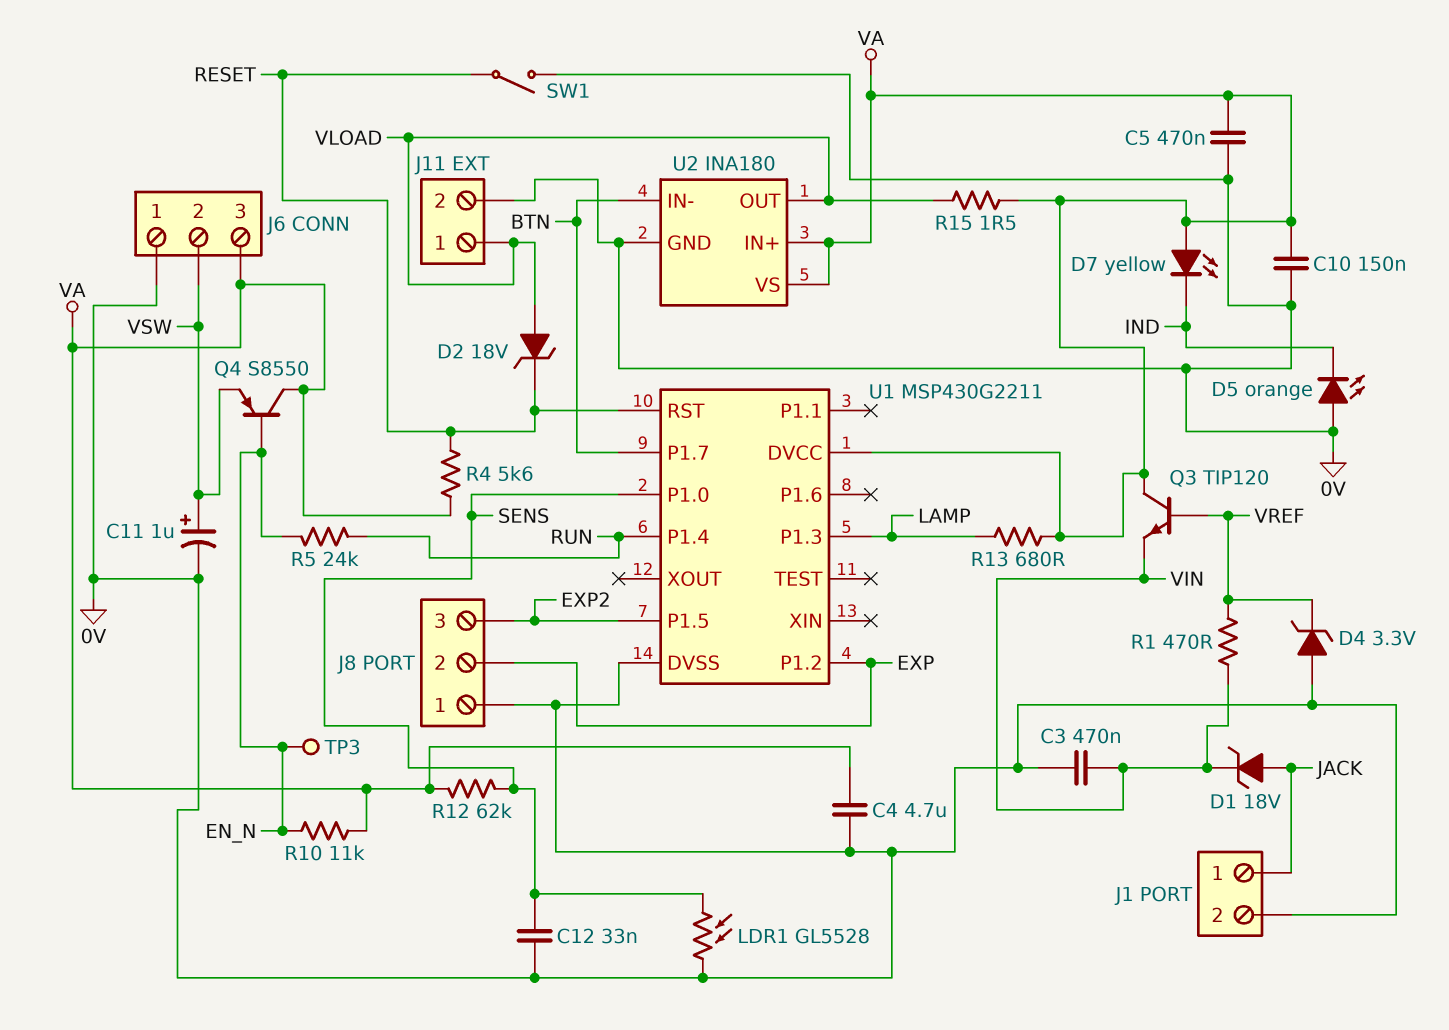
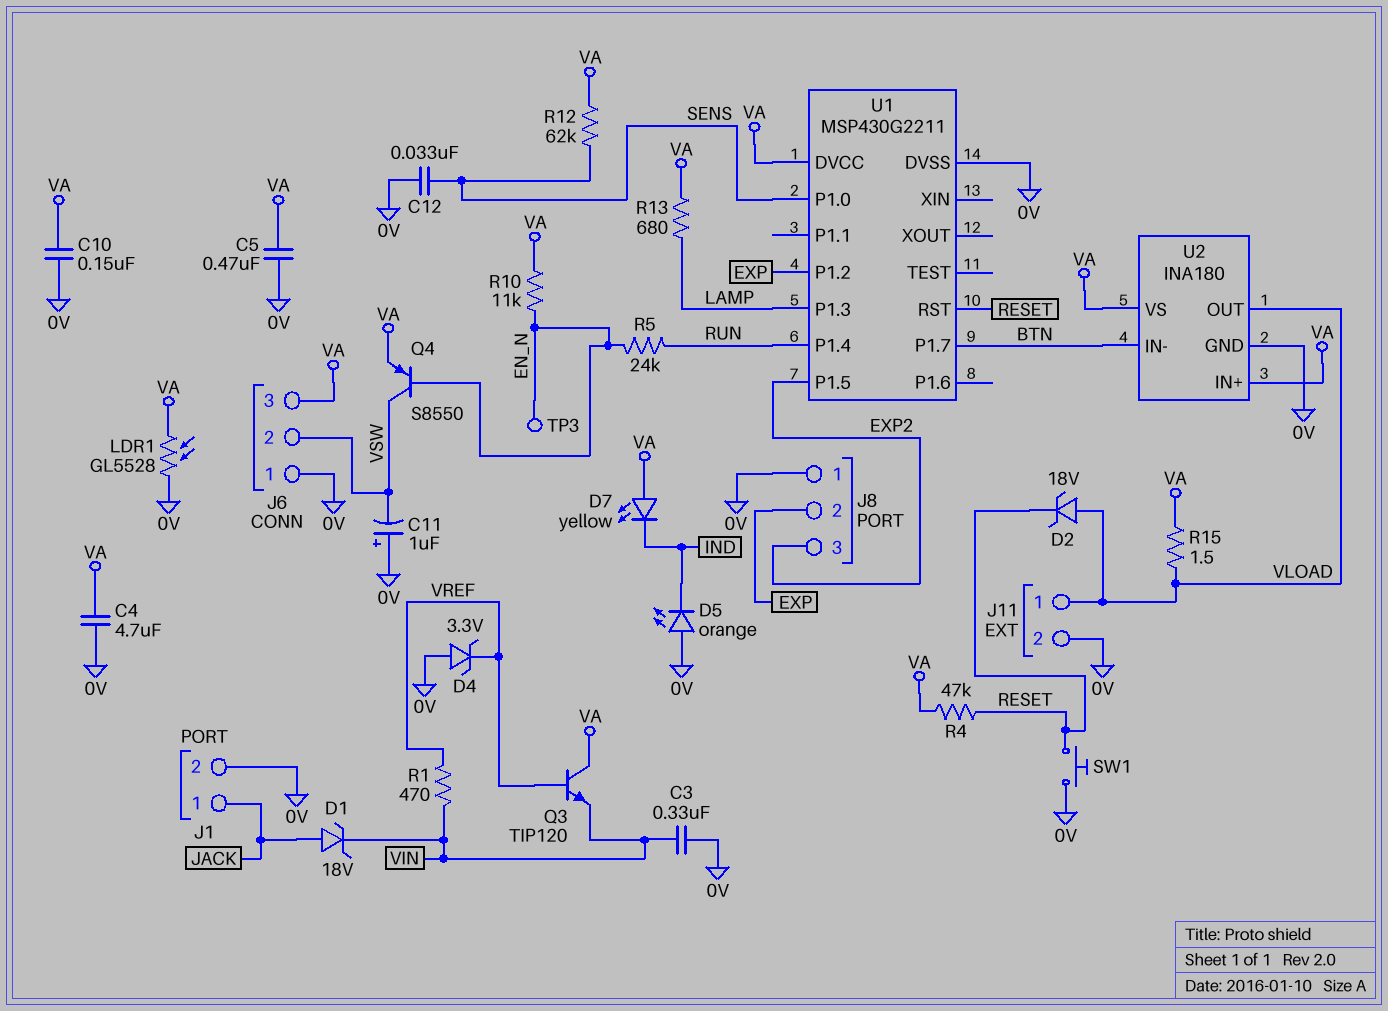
C3: 470nF (0V, VIN) -> 330nF (0V, VIN)
C11: 1uF (plus VSW, minus 0V) -> 1uF (plus 0V, minus VSW)
LDR1: GL5528 (0V, SENS) -> GL5528 (0V, VA)
Q4: PNP S8550 (B EN_N, C VA, E VSW) -> PNP S8550 (B EN_N, C VSW, E VA)
R4: 5.6k (RESET, VA) -> 47k (RESET, VA)
SW1: switch (0V, RESET) -> button (0V, RESET)

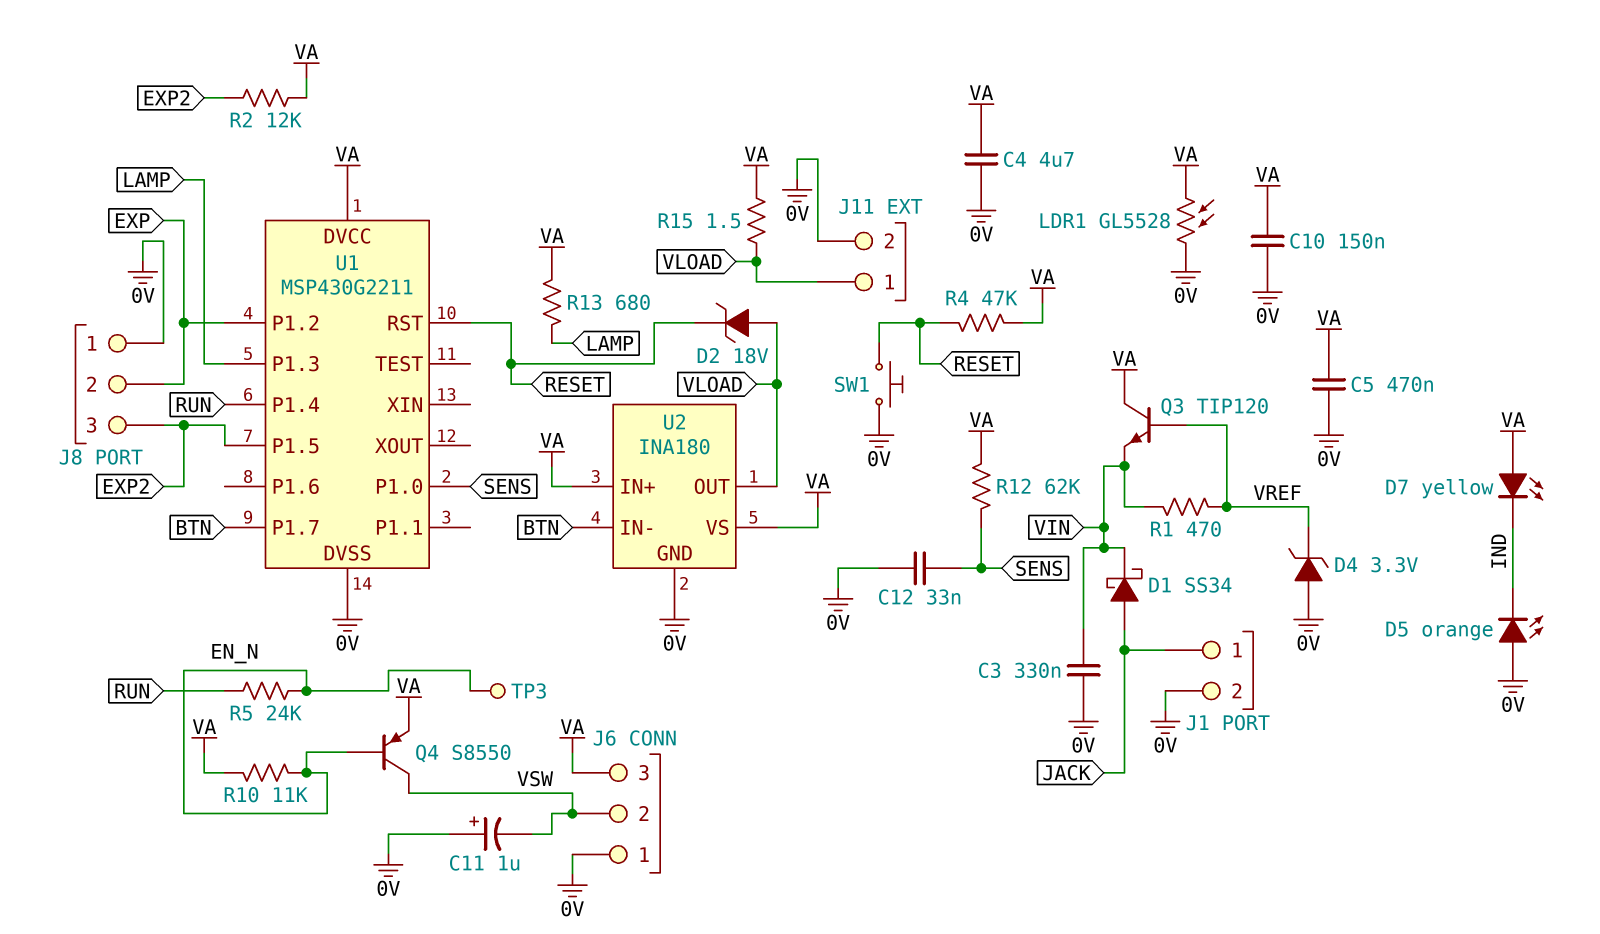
D1: zener 18V (A JACK, K VIN) -> schottky SS34 (A JACK, K VIN)
R2: none -> 12k (EXP2, VA)

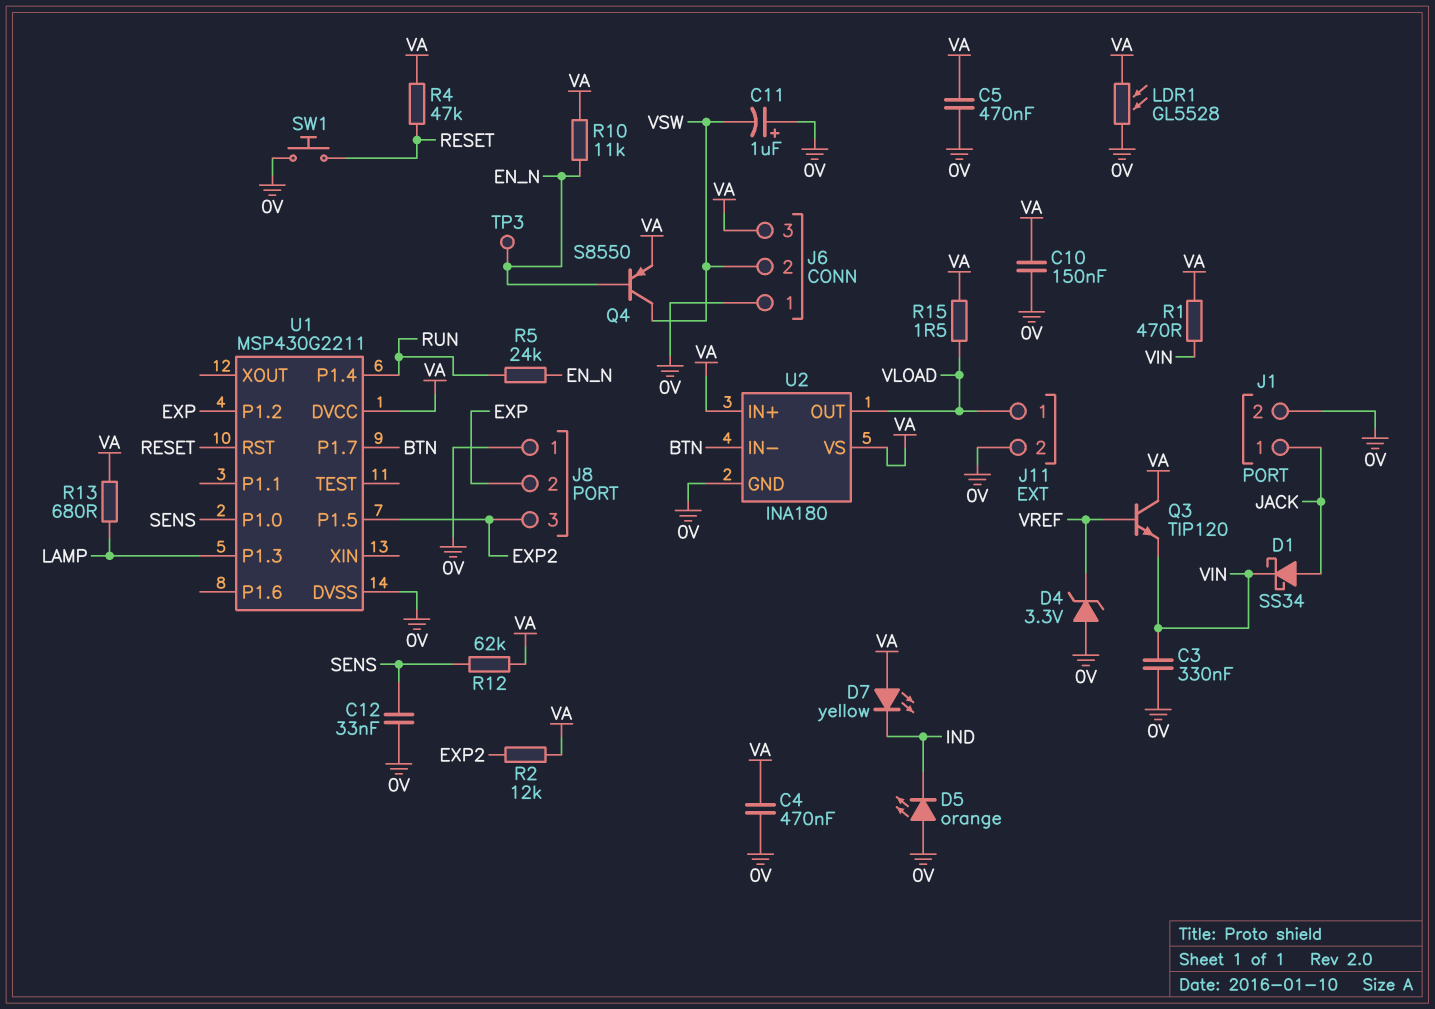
C4: 4.7uF (0V, VA) -> 470nF (0V, VA)
D2: zener 18V (A VLOAD, K RESET) -> none
R1: 470 (VIN, VREF) -> 470 (VA, VIN)

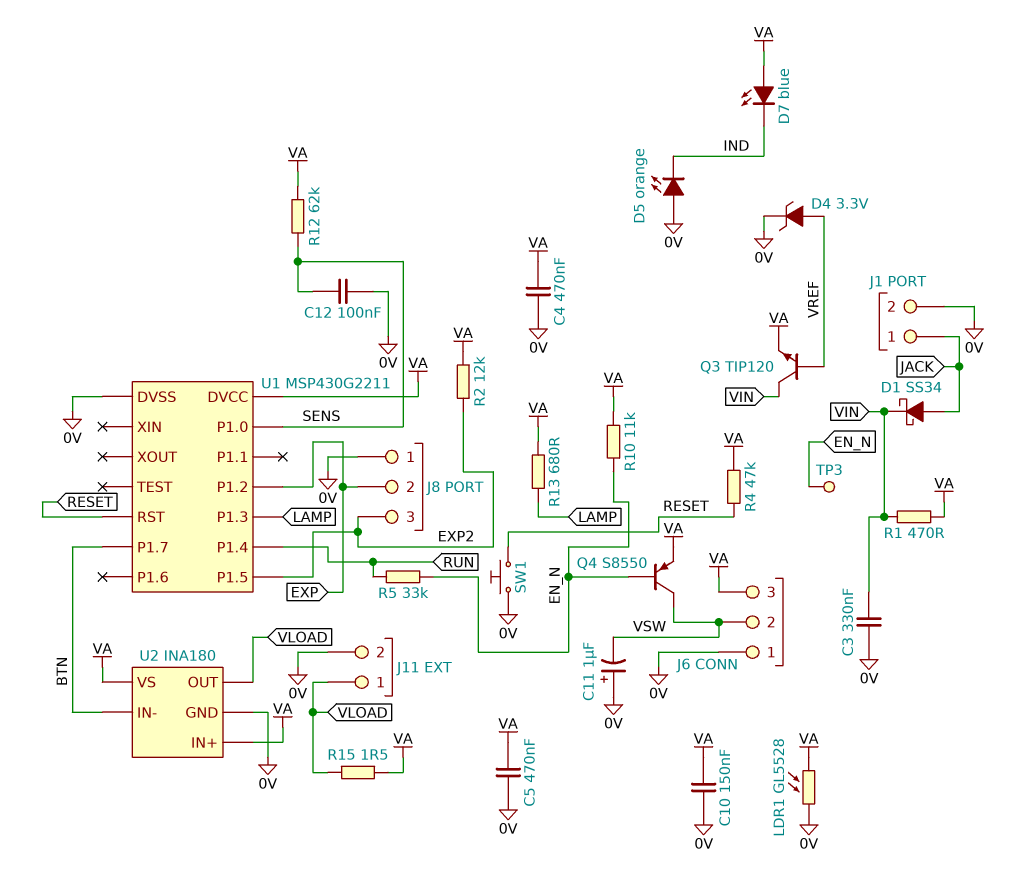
C12: 33nF (0V, SENS) -> 100nF (0V, SENS)
D4: zener 3.3V (A 0V, K VREF) -> zener 3.3V (A VREF, K 0V)
D7: LED yellow (A VA, K IND) -> LED blue (A VA, K IND)
Q3: NPN TIP120 (B VREF, C VA, E VIN) -> NPN TIP120 (B VREF, C VIN, E VA)
R5: 24k (EN_N, RUN) -> 33k (EN_N, RUN)

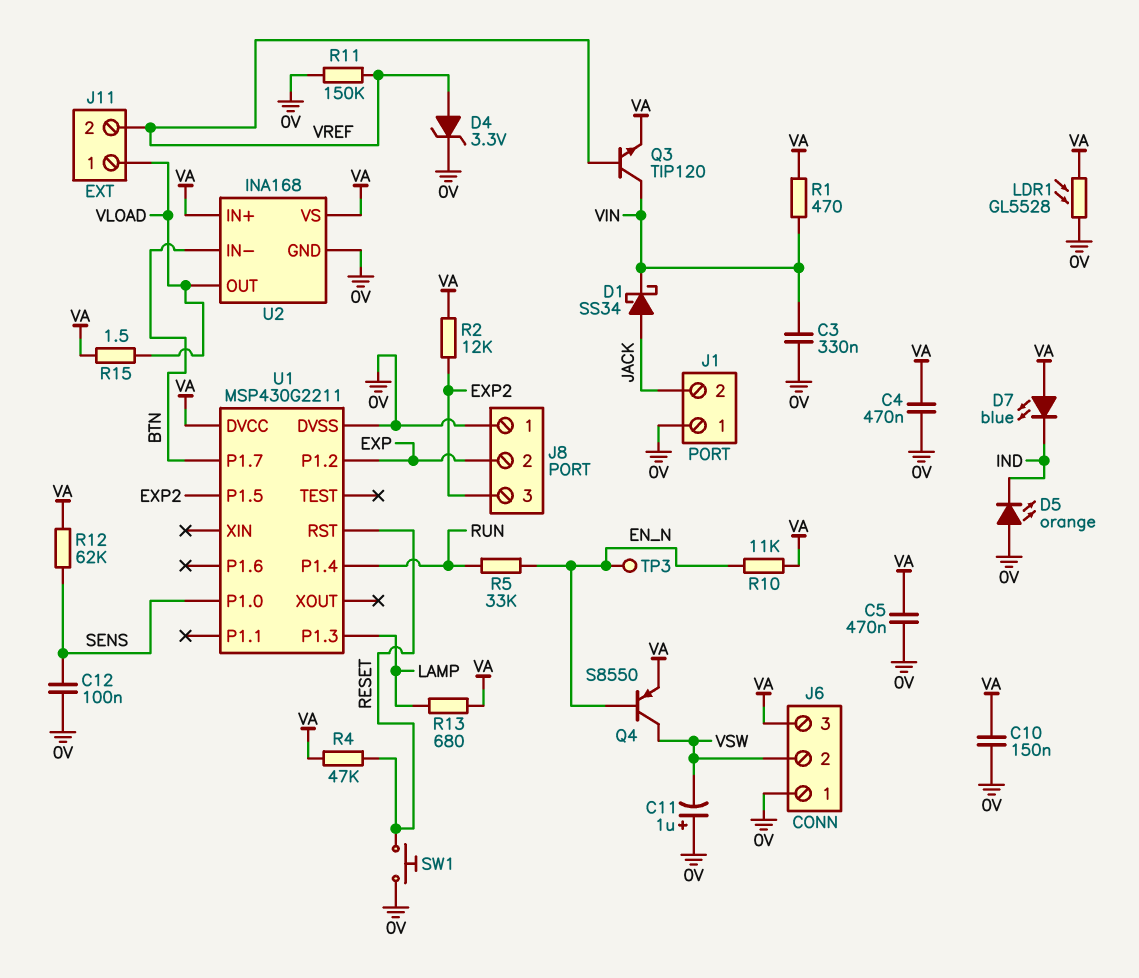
J1 pin 1: JACK -> 0V
J1 pin 2: 0V -> JACK
J11 pin 2: 0V -> VREF
R11: none -> 150k (0V, VREF)
U2: INA180 -> INA168

